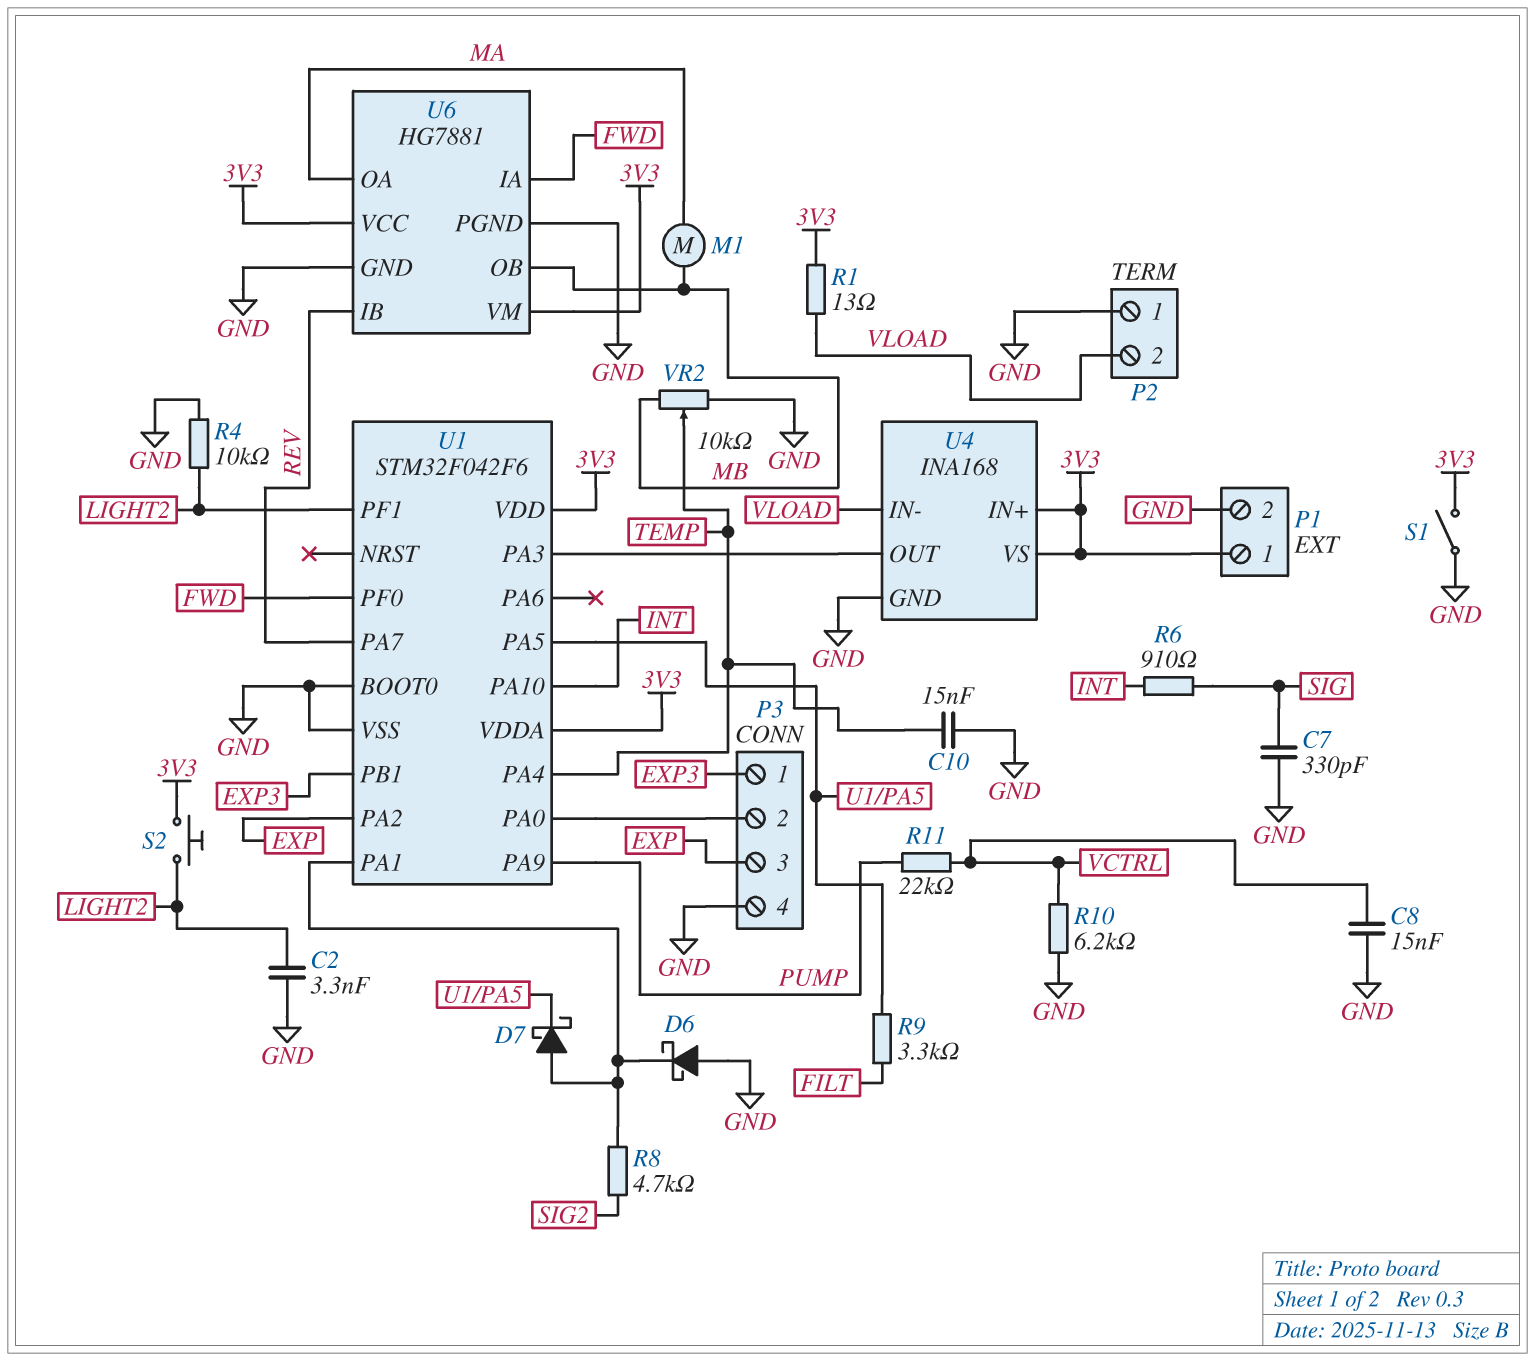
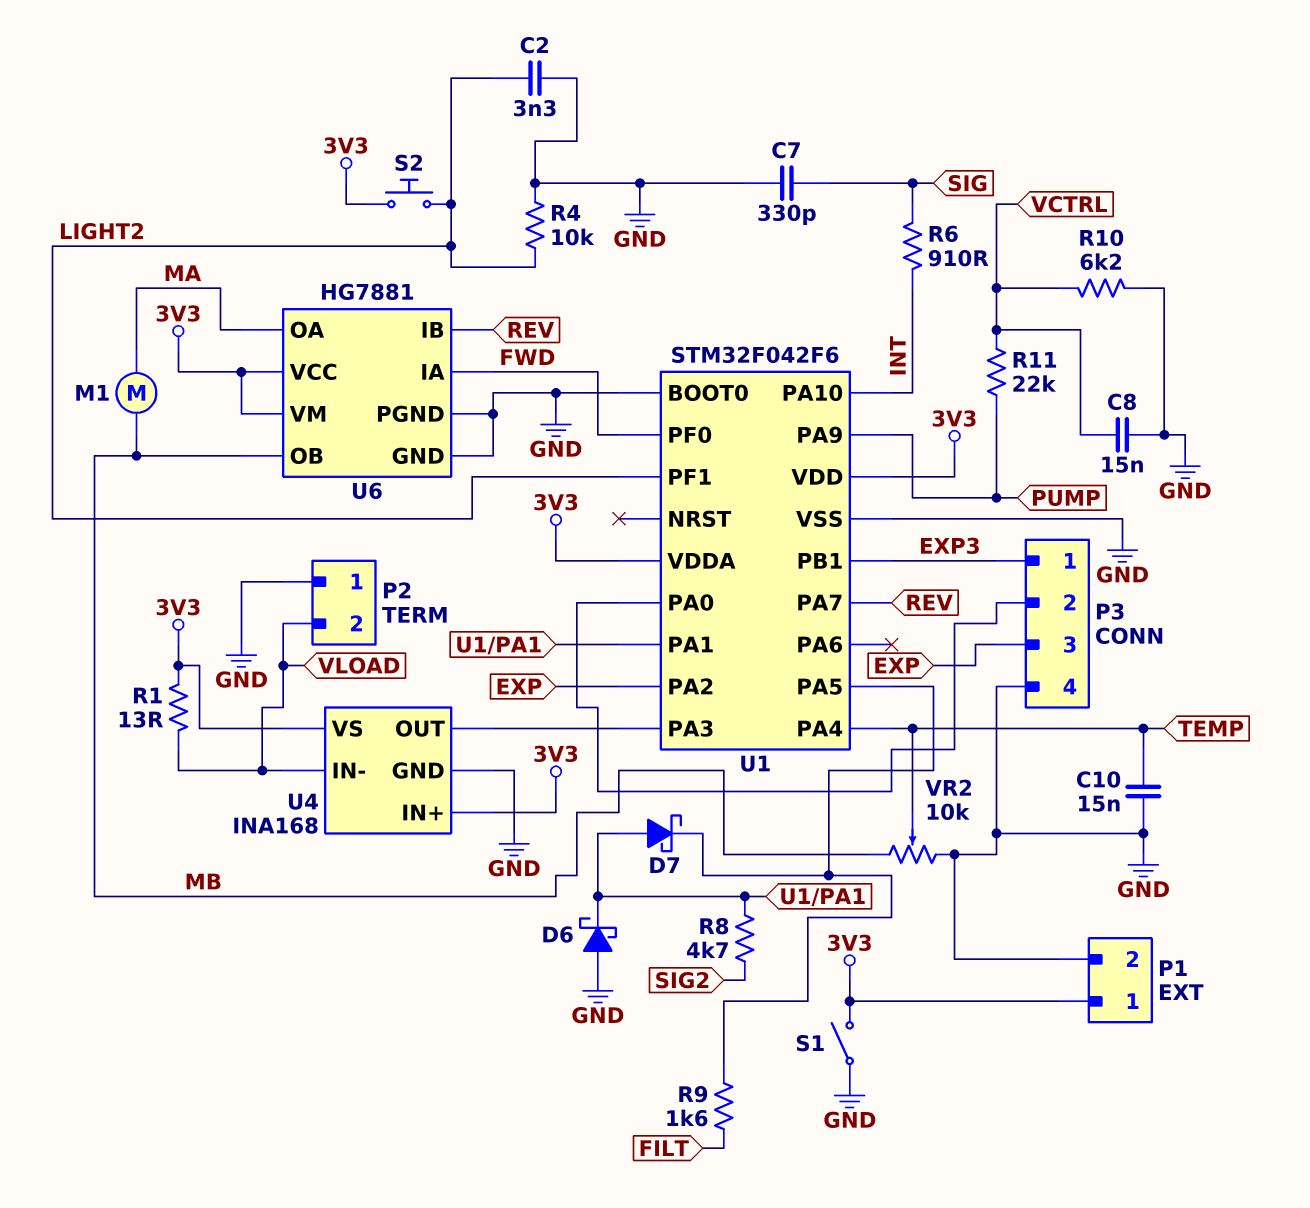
R9: 3.3k (FILT, U1/PA5) -> 1.6k (FILT, U1/PA5)

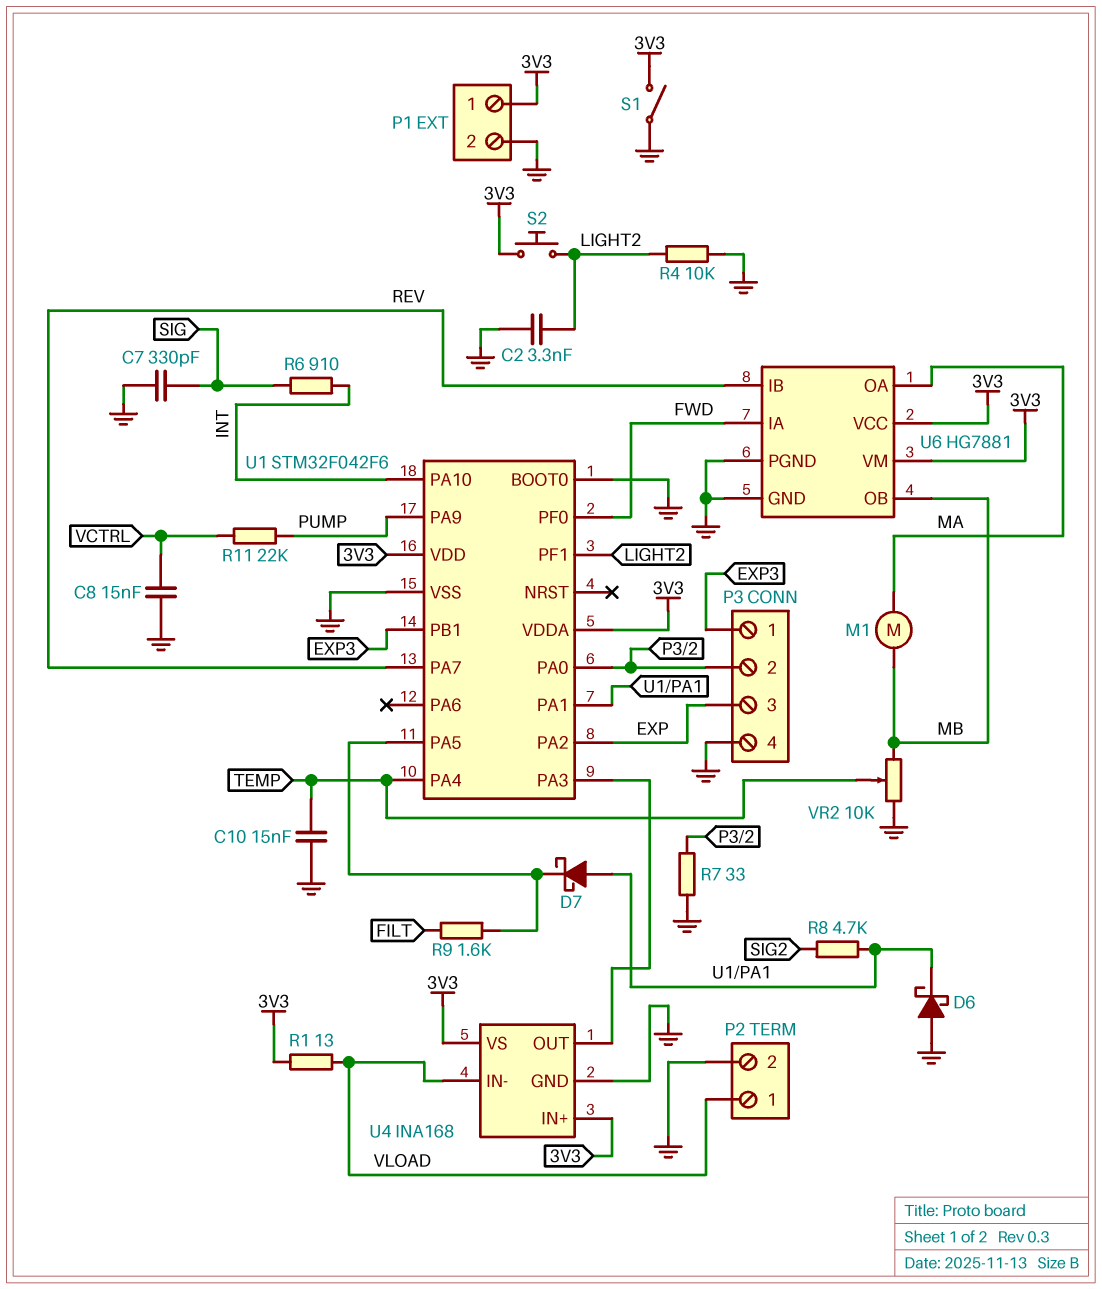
P2 pin 1: GND -> VLOAD
P2 pin 2: VLOAD -> GND
R7: none -> 33 (GND, P3/2)
R10: 6.2k (GND, VCTRL) -> none

